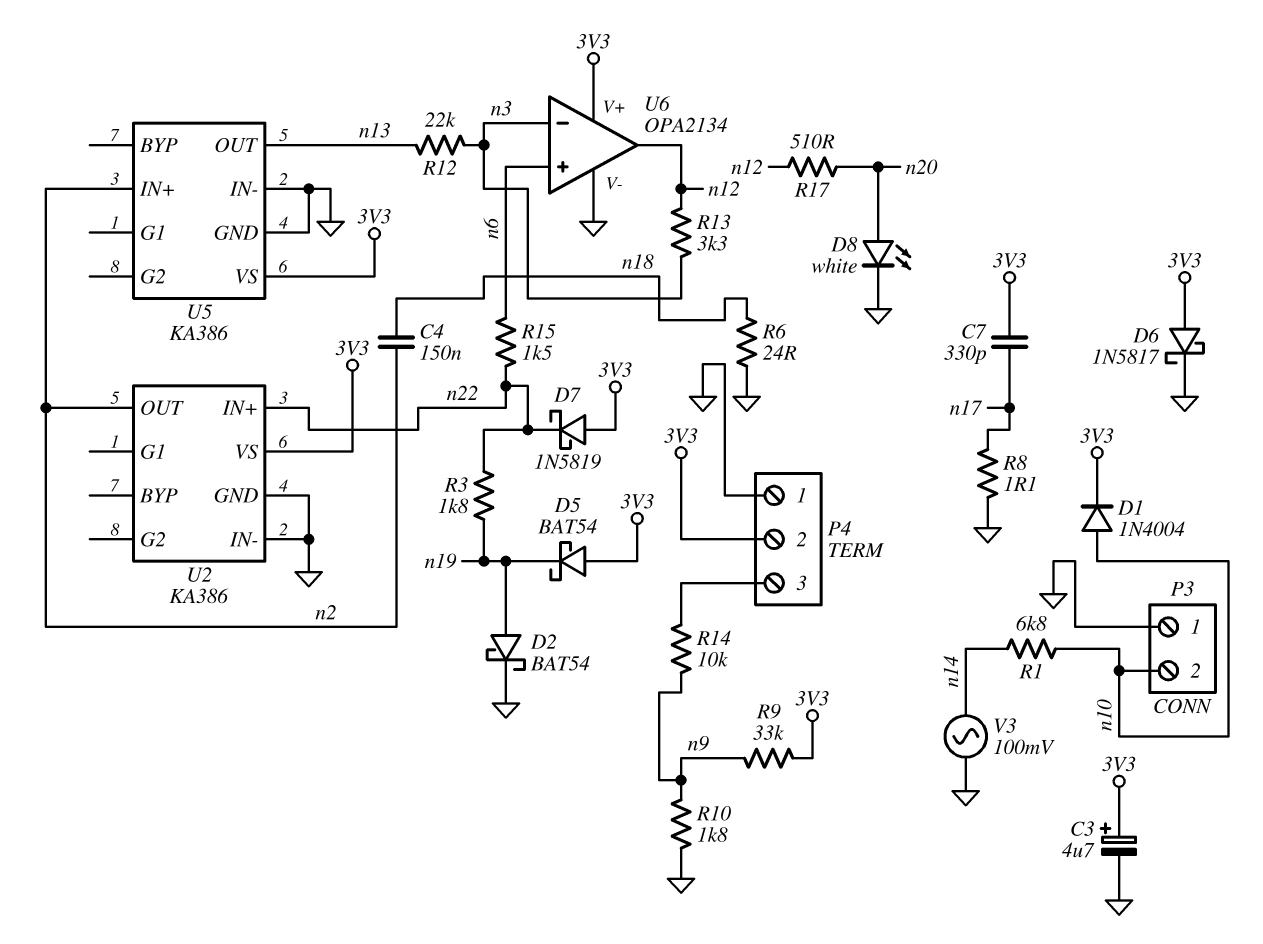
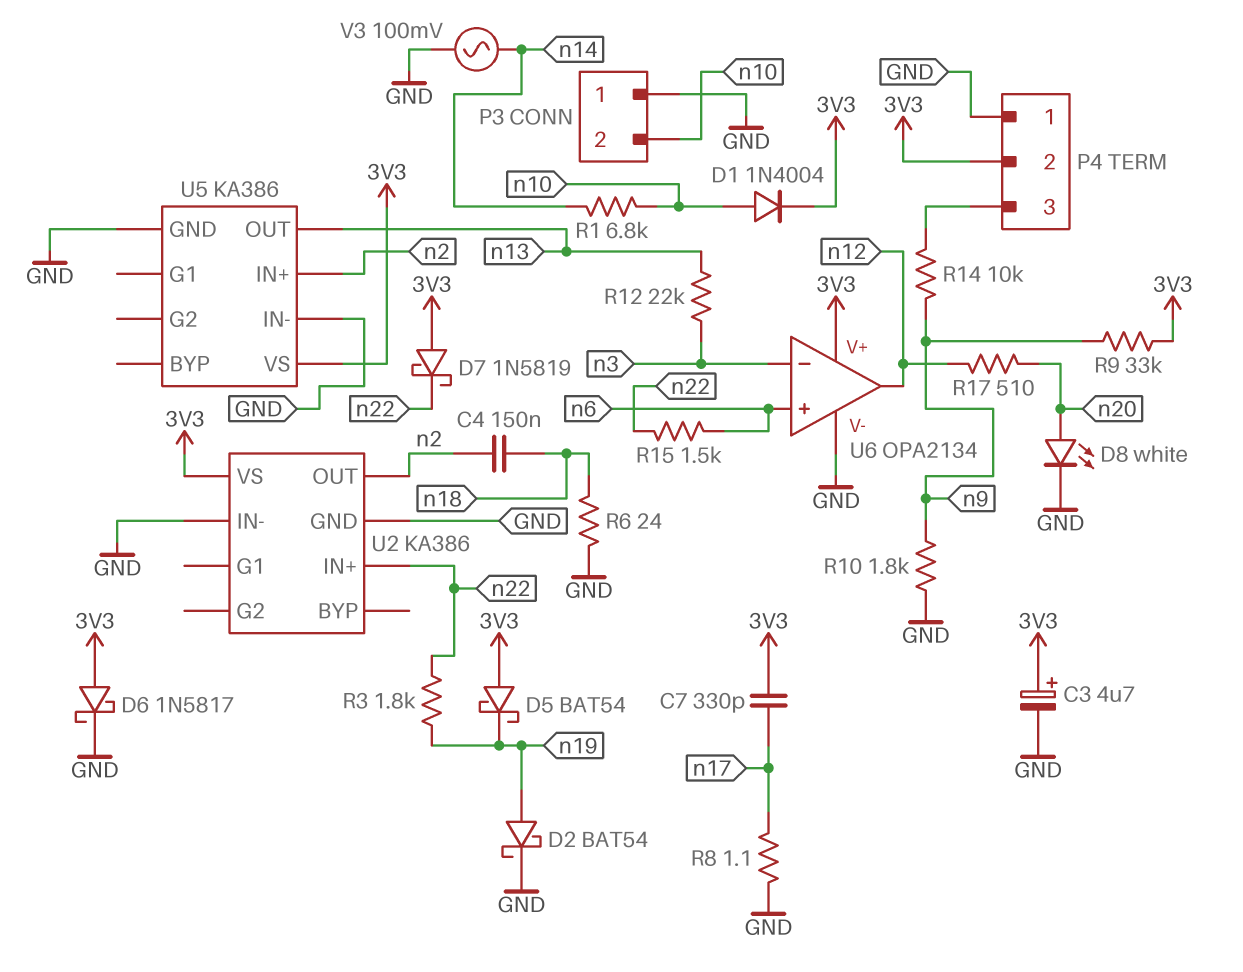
R13: 3.3k (n3, n12) -> none

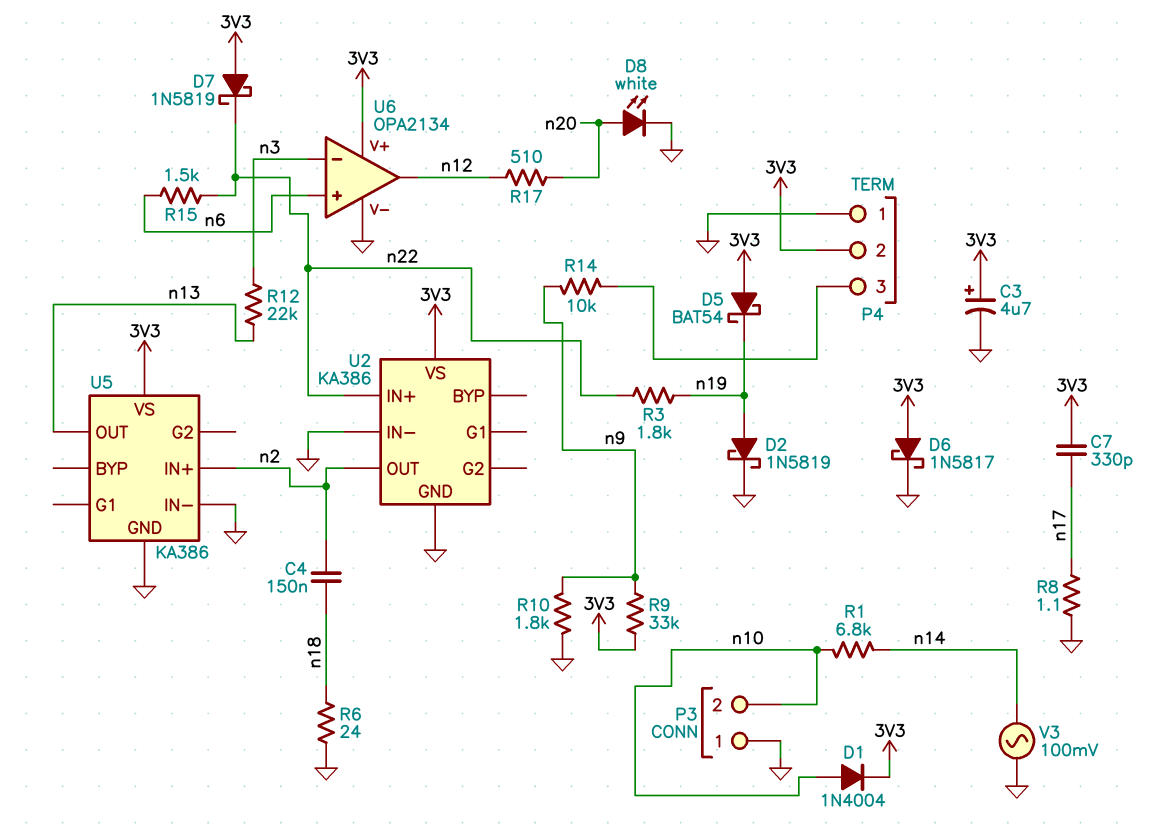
D2: schottky BAT54 (A n19, K GND) -> schottky 1N5819 (A n19, K GND)

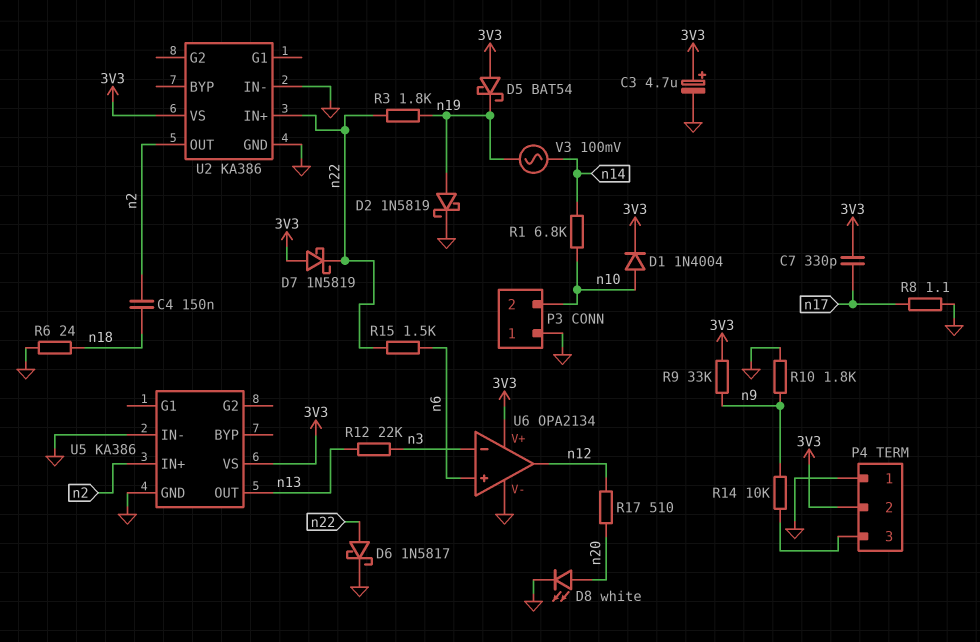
D6: schottky 1N5817 (A 3V3, K GND) -> schottky 1N5817 (A n22, K GND)
V3: AC 100mV (GND, n14) -> AC 100mV (n14, n19)

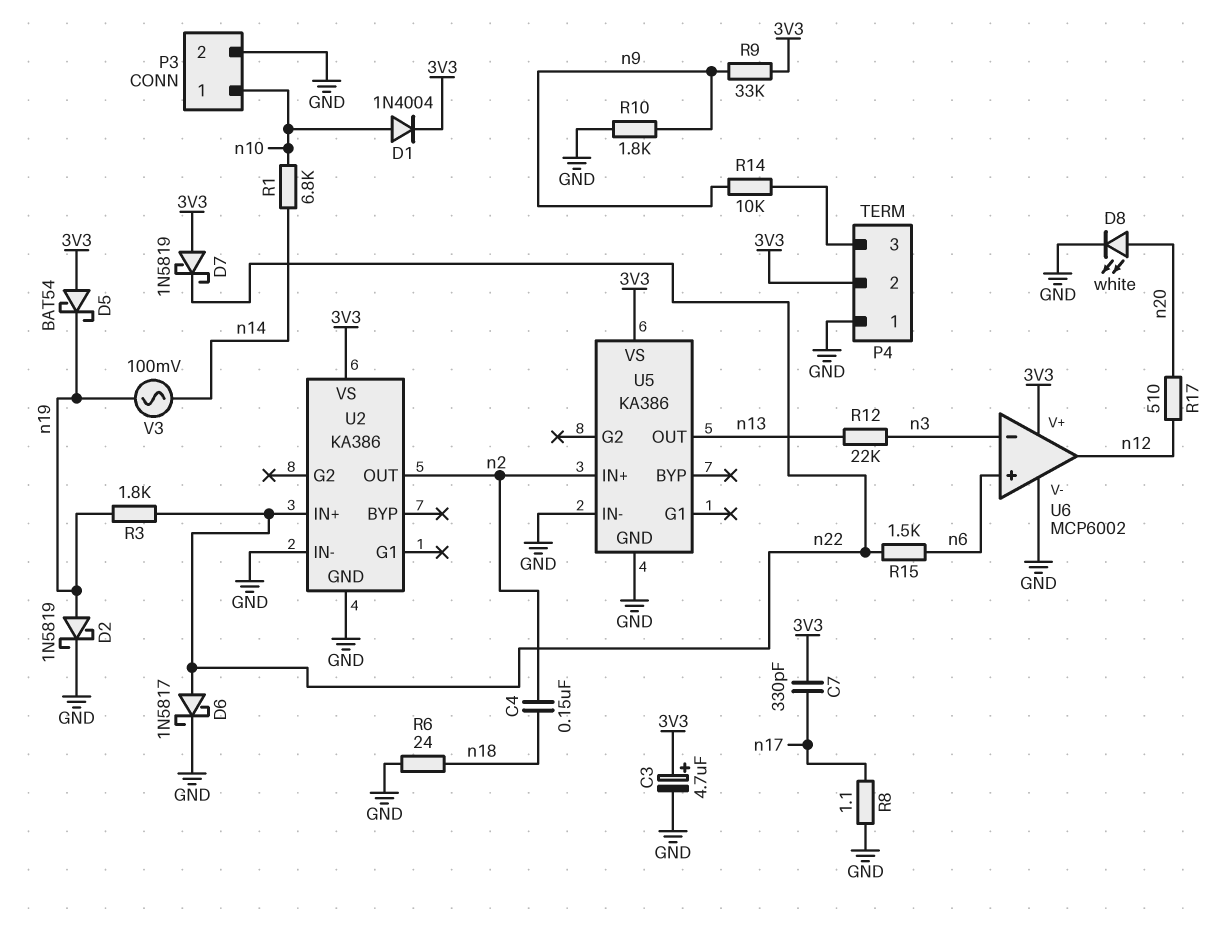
P3 pin 1: GND -> n10
P3 pin 2: n10 -> GND
U6: OPA2134 -> MCP6002

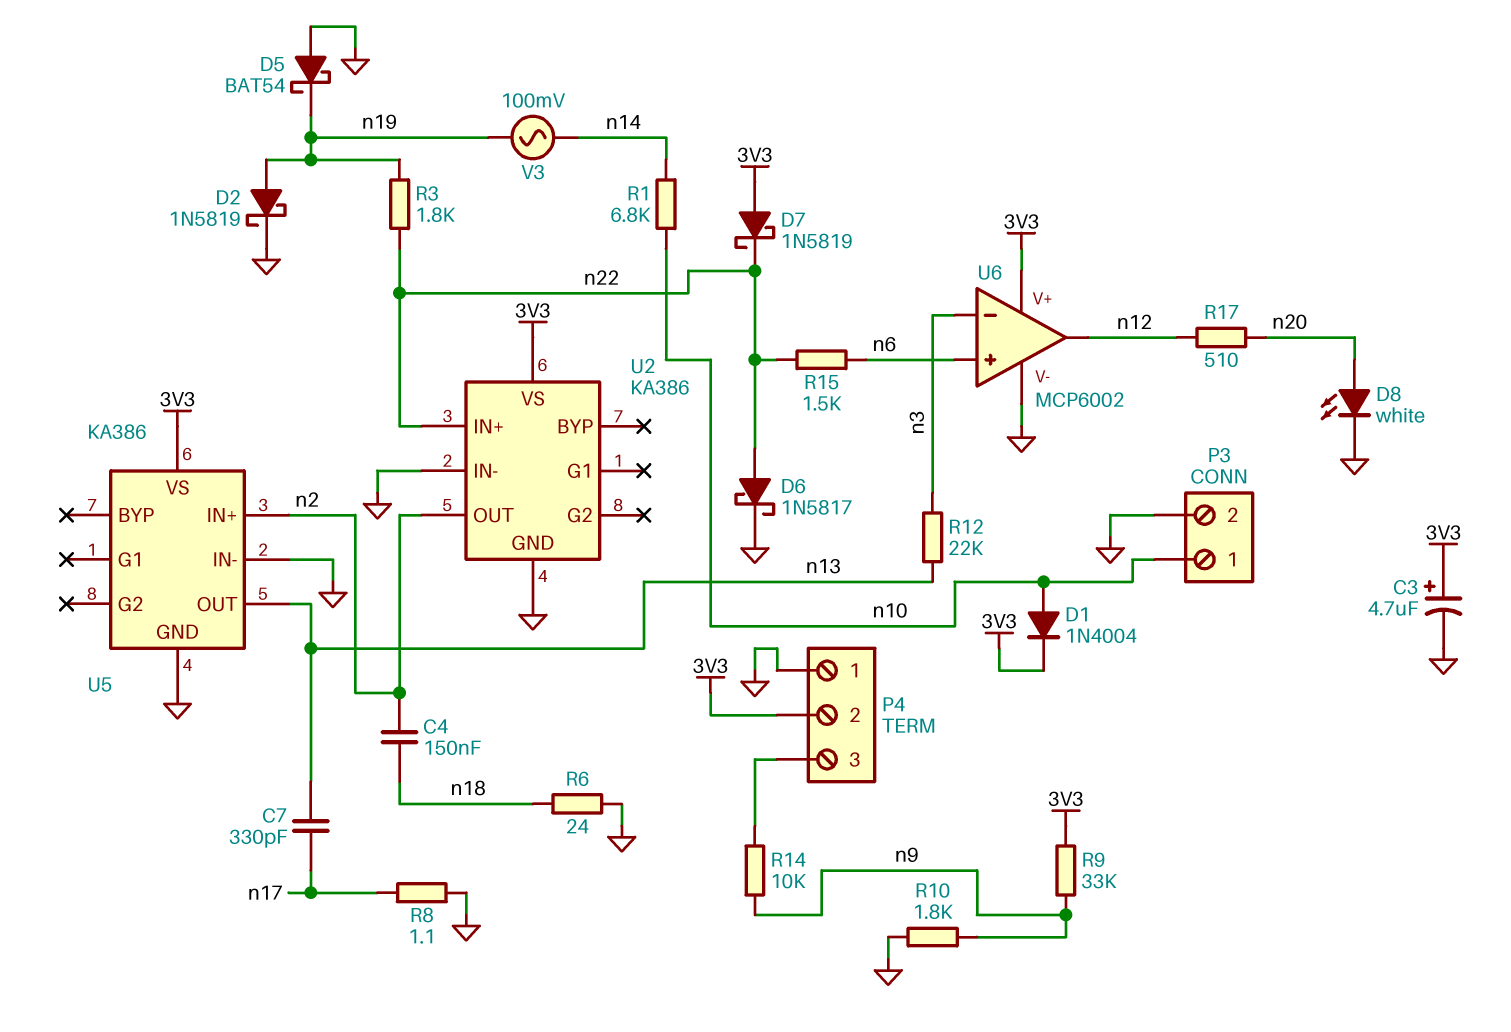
C7: 330pF (3V3, n17) -> 330pF (n13, n17)
D5: schottky BAT54 (A 3V3, K n19) -> schottky BAT54 (A GND, K n19)

